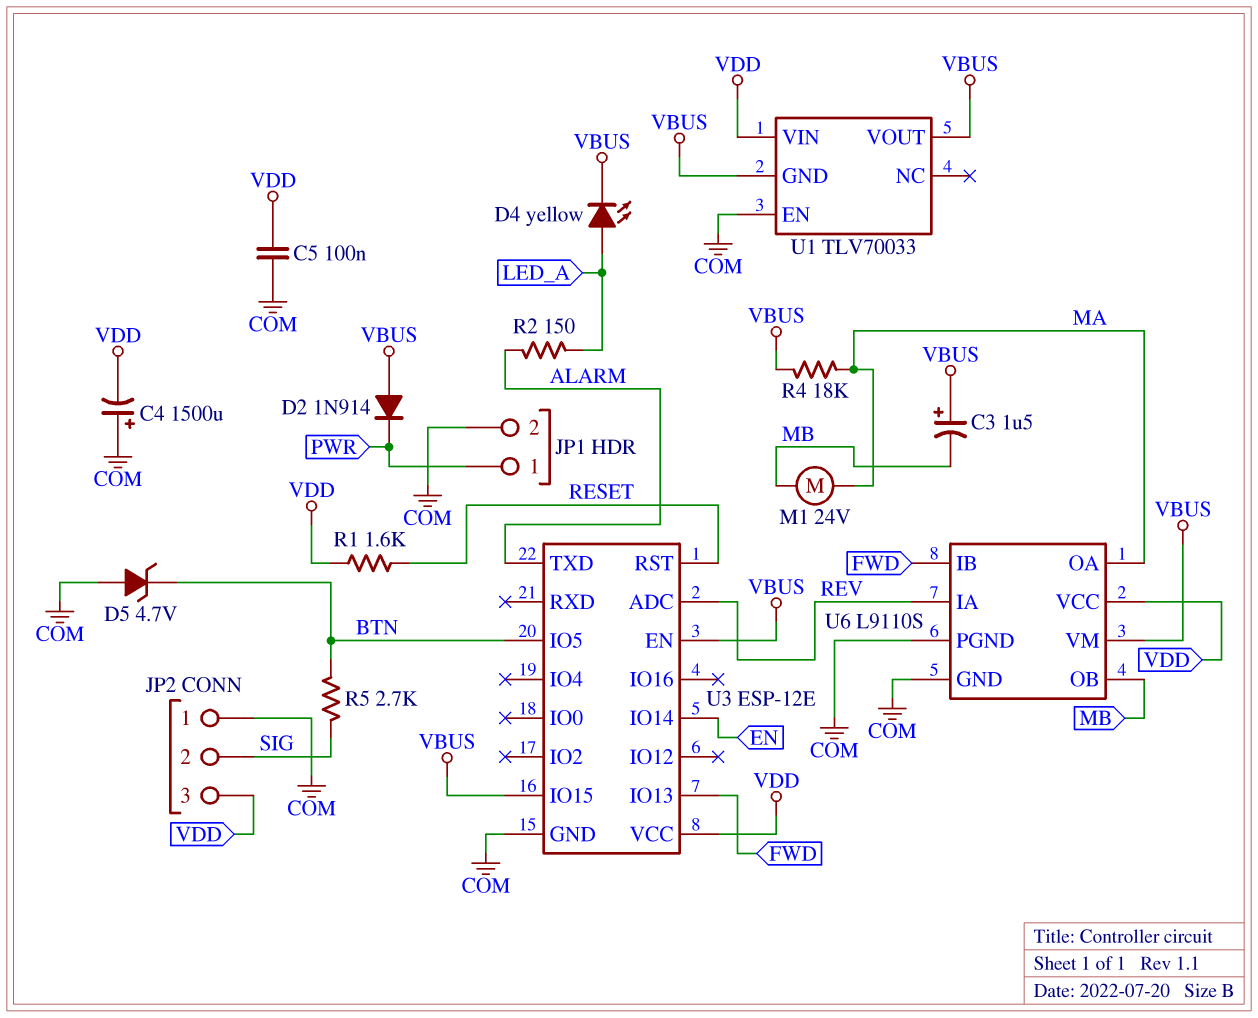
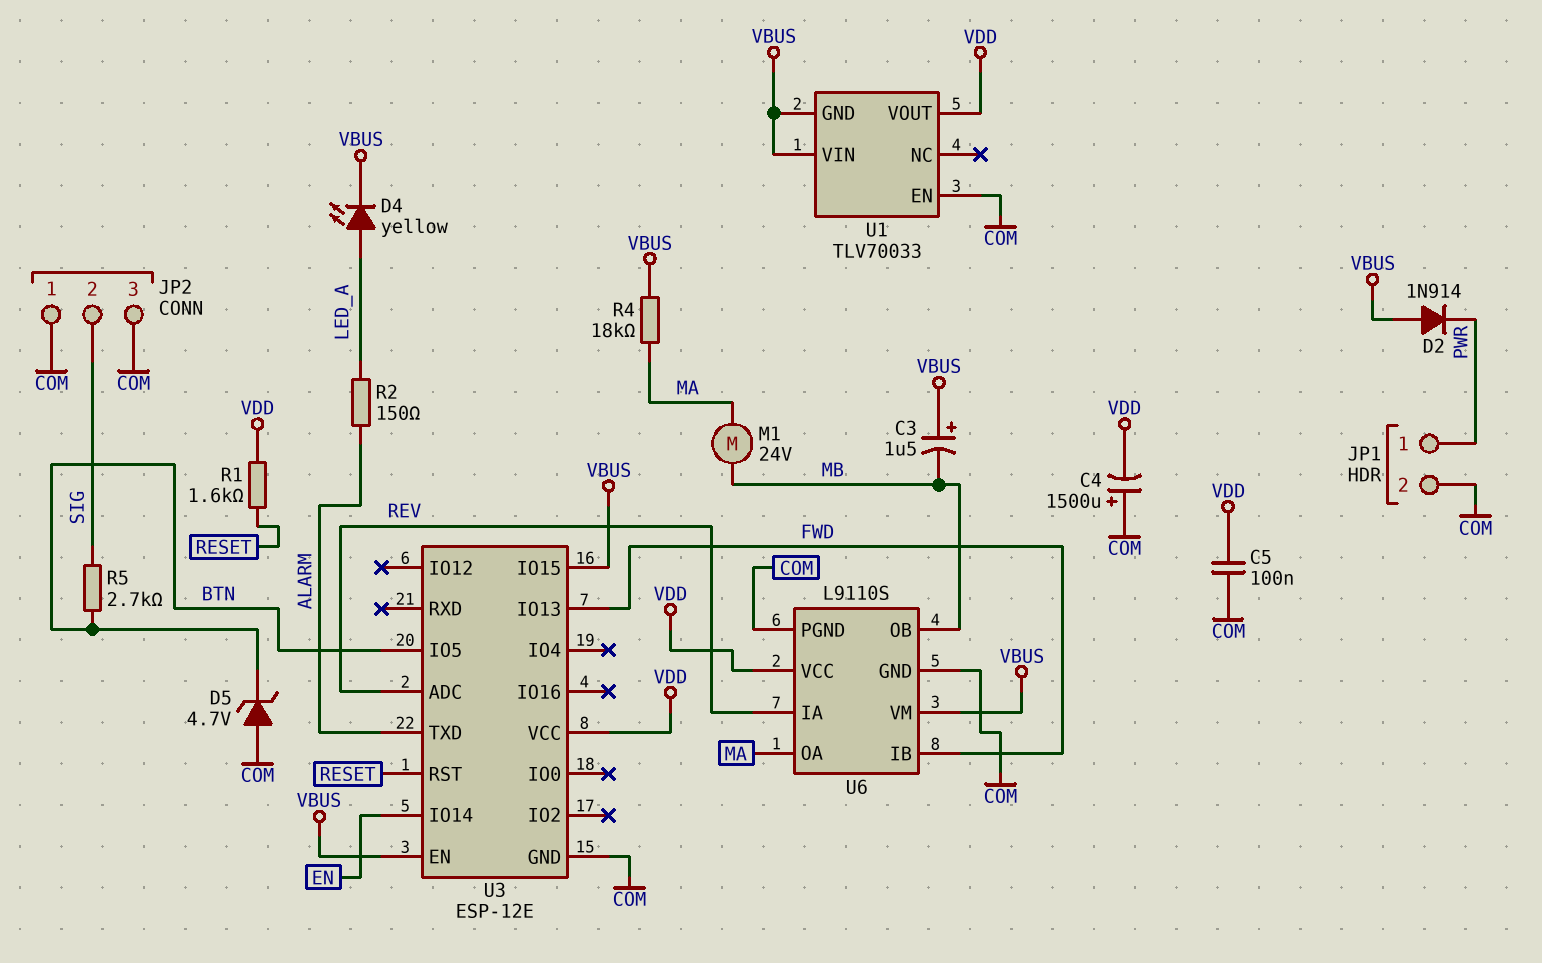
JP2 pin 3: VDD -> COM
U1 pin VIN: VDD -> VBUS
U1 pin VOUT: VBUS -> VDD

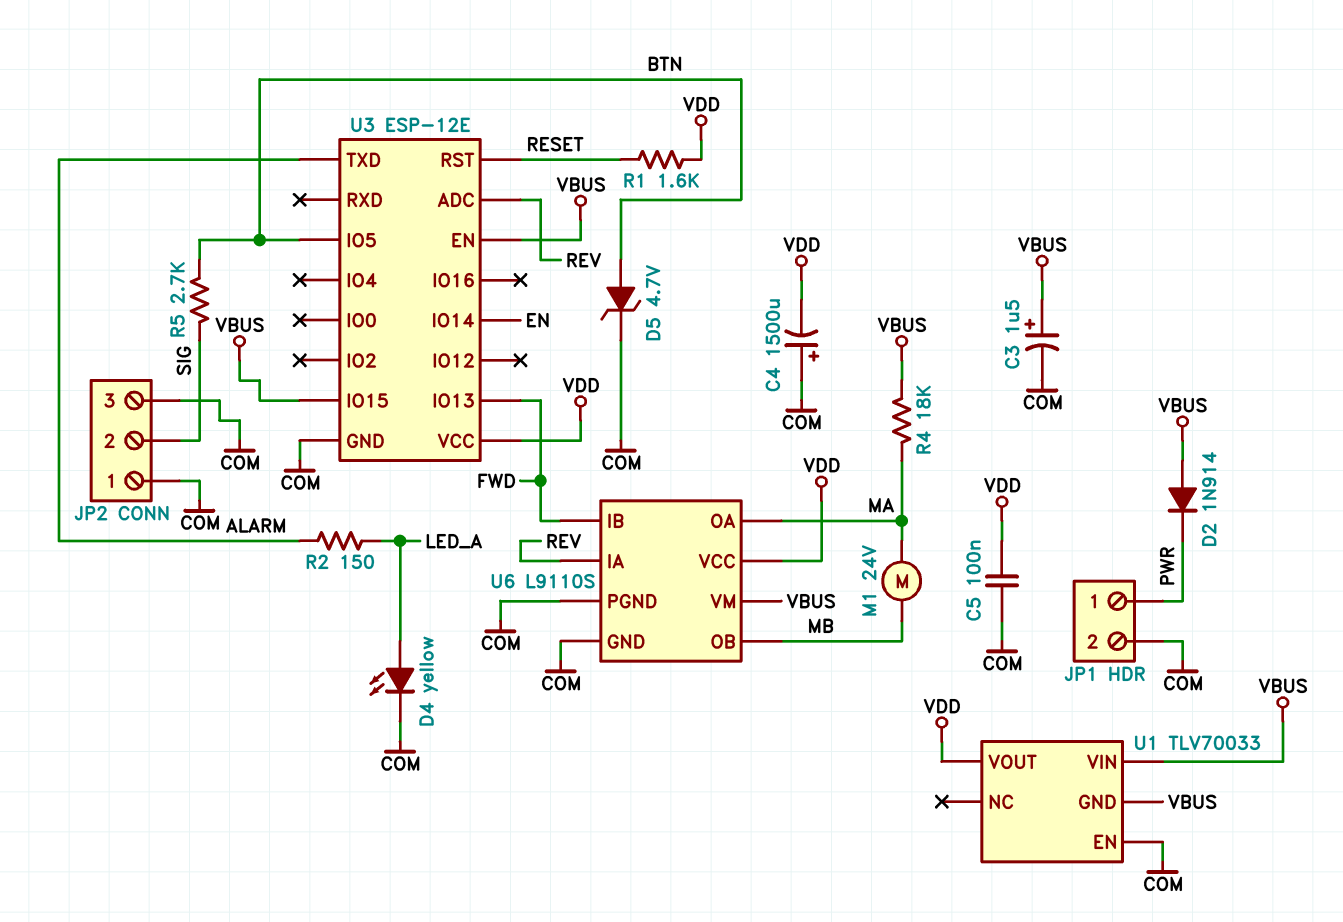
C3: 1.5uF (plus VBUS, minus MB) -> 1.5uF (plus VBUS, minus COM)
D4: LED yellow (A LED_A, K VBUS) -> LED yellow (A LED_A, K COM)
D5: zener 4.7V (A COM, K BTN) -> zener 4.7V (A BTN, K COM)

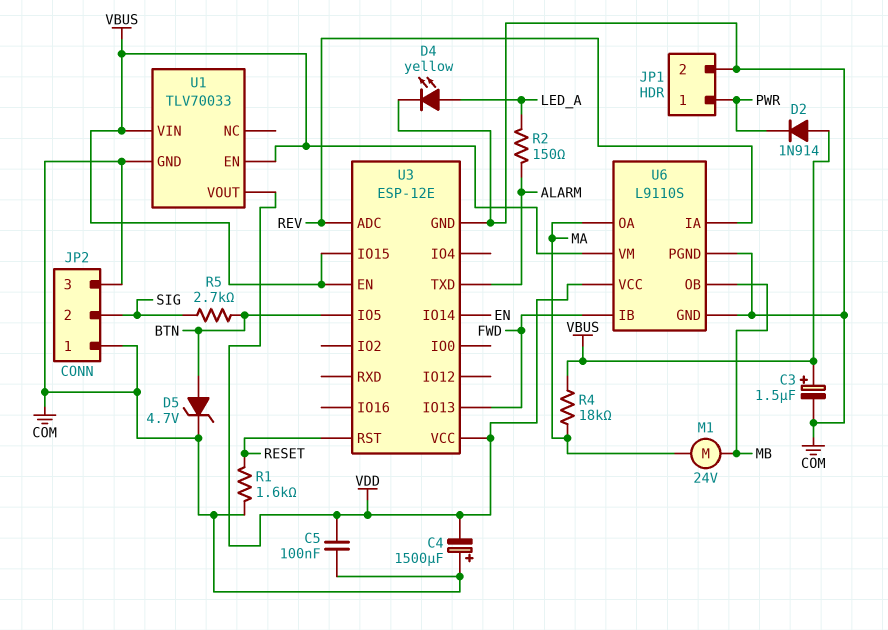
R1: 1.6k (RESET, VDD) -> 1.6k (COM, RESET)
U1 pin EN: COM -> VBUS
U1 pin GND: VBUS -> COM

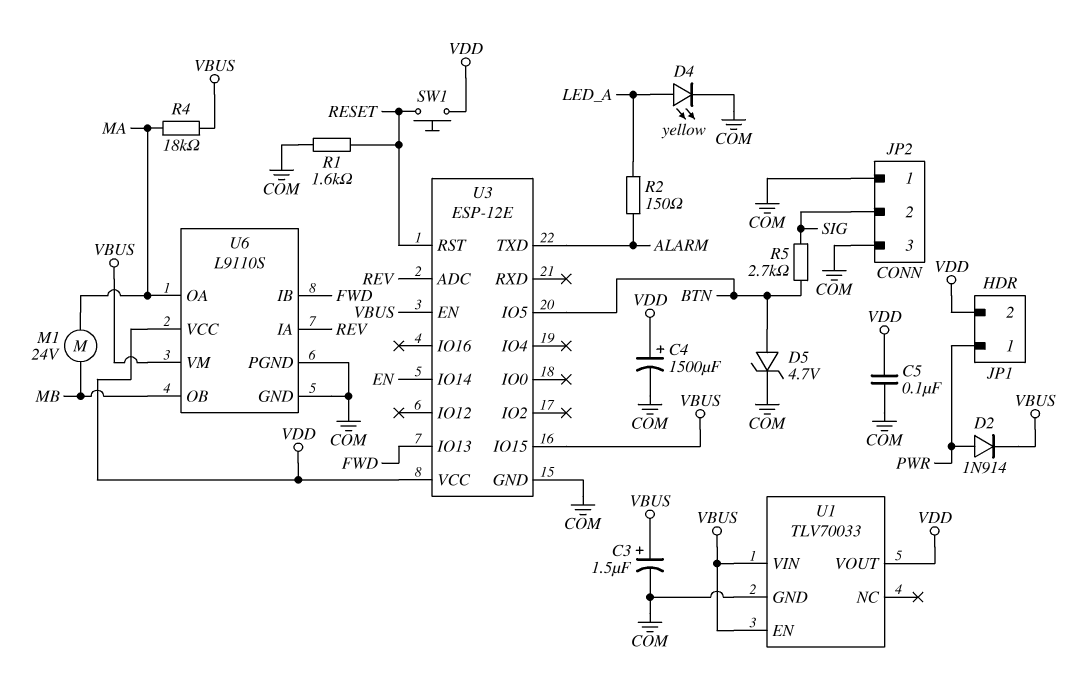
C4: 1500uF (plus COM, minus VDD) -> 1500uF (plus VDD, minus COM)
D2: diode 1N914 (A VBUS, K PWR) -> diode 1N914 (A PWR, K VBUS)
JP1 pin 2: COM -> VDD
SW1: none -> button (RESET, VDD)

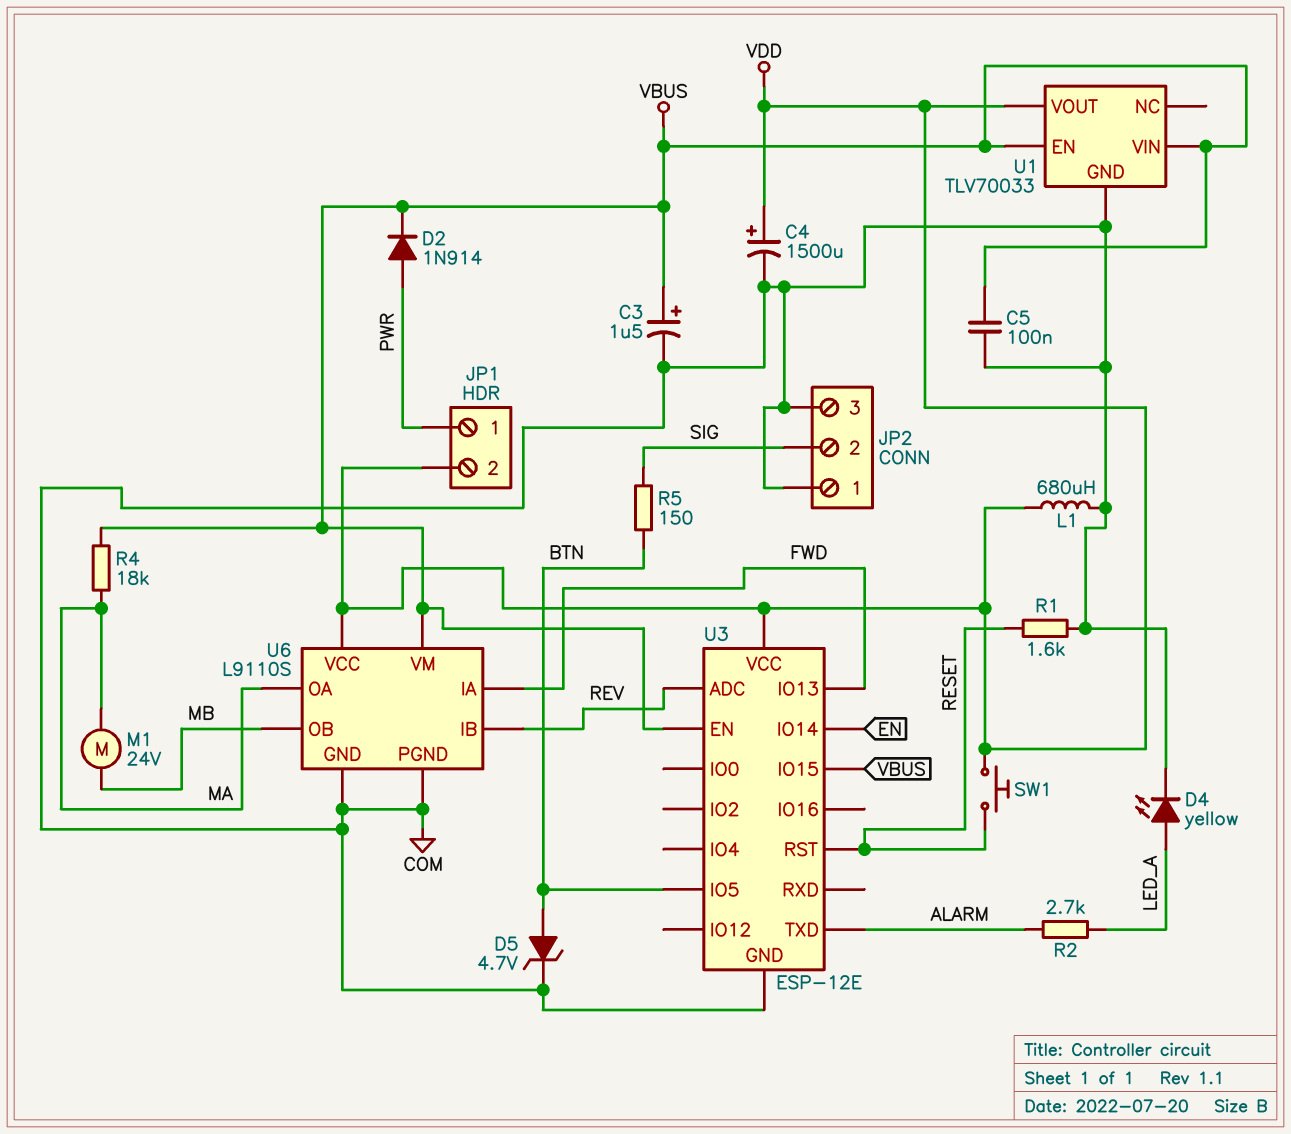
C5: 100nF (COM, VDD) -> 100nF (COM, VBUS)
L1: none -> 680uH (COM, VDD)
R2: 150 (ALARM, LED_A) -> 2.7k (ALARM, LED_A)
R5: 2.7k (BTN, SIG) -> 150 (BTN, SIG)
U6 pin IA: REV -> FWD
U6 pin IB: FWD -> REV

